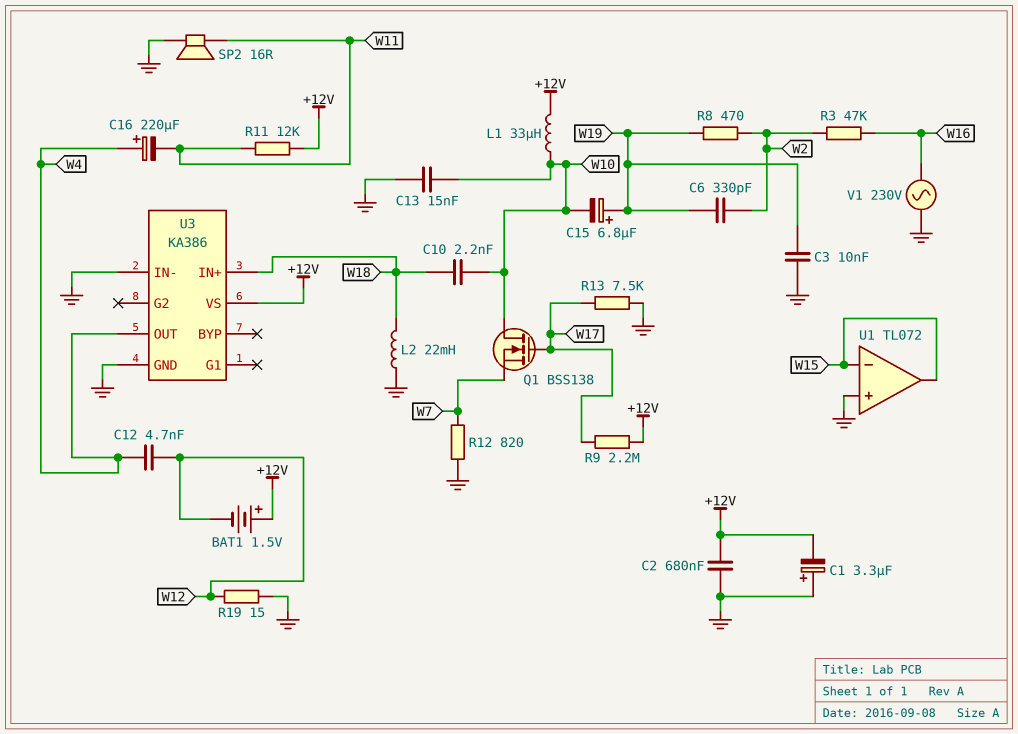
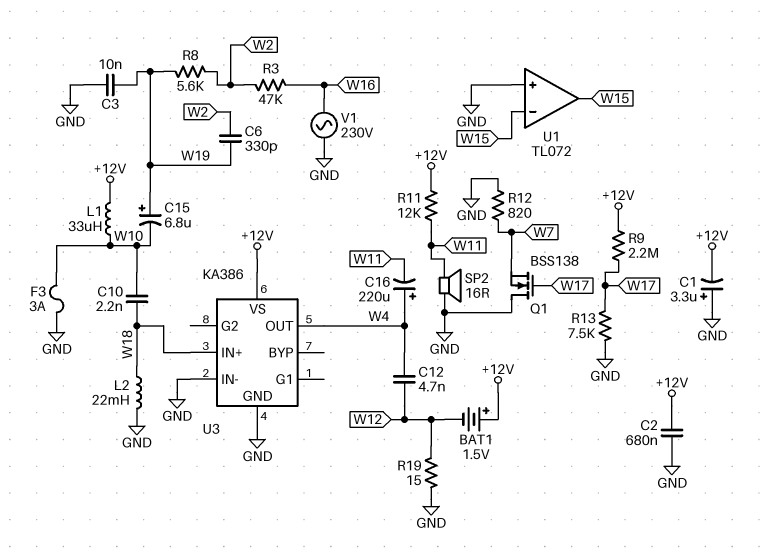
C13: 15nF (GND, W10) -> none
F3: none -> 3A (GND, W10)
Q1: NMOS BSS138 (G W17, D W10, S W7) -> NMOS BSS138 (G W17, D GND, S W7)
R8: 470 (W2, W19) -> 5.6k (W2, W19)

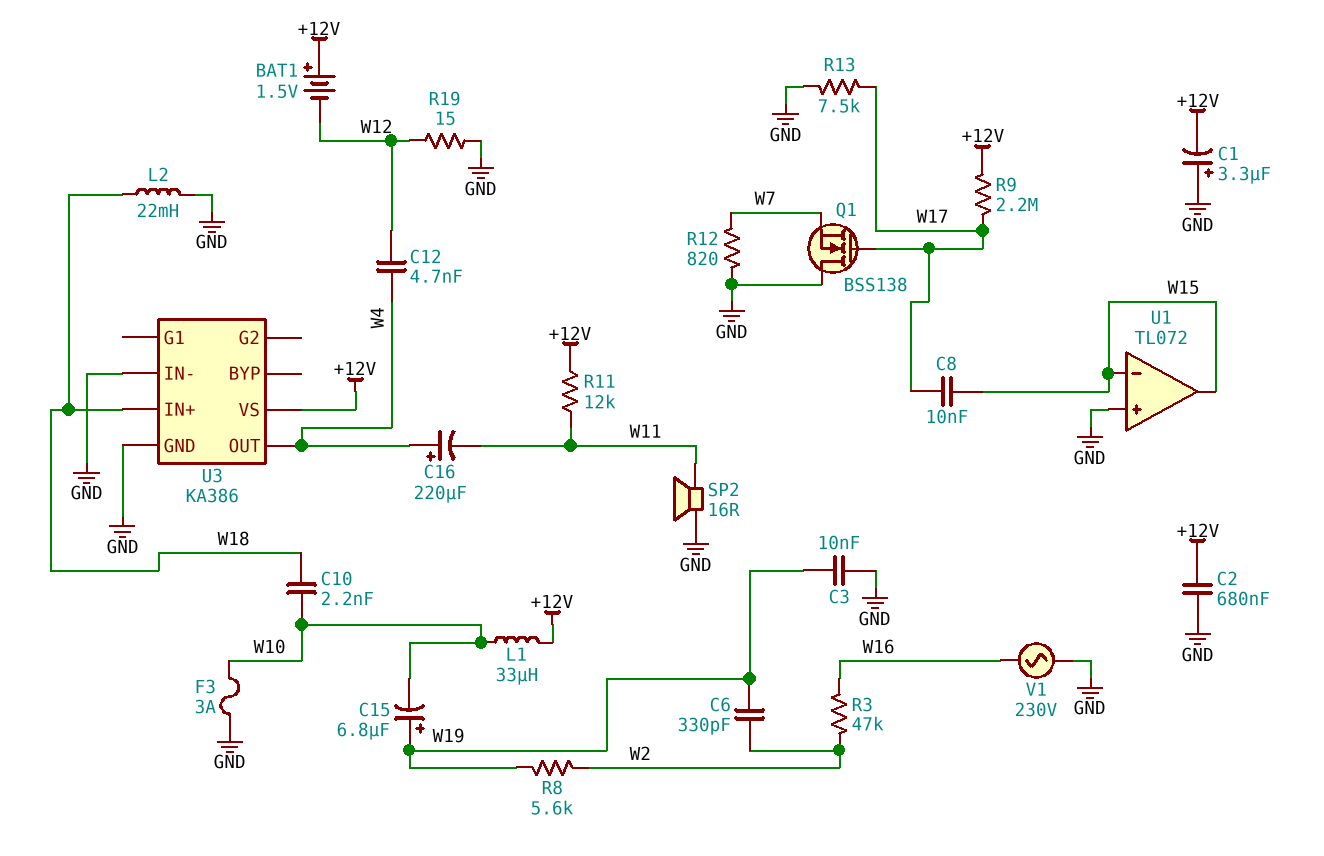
C8: none -> 10nF (W15, W17)

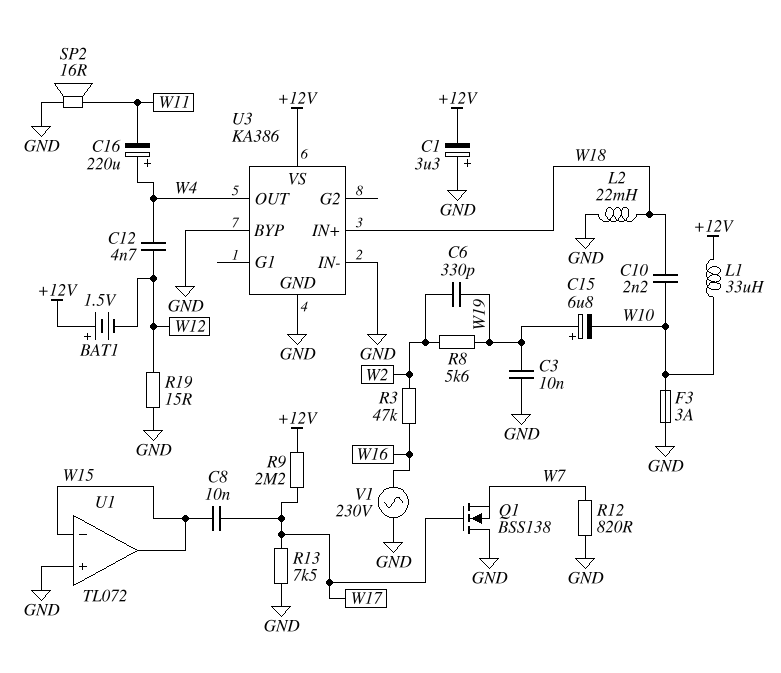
C2: 680nF (+12V, GND) -> none
R11: 12k (+12V, W11) -> none
U3 pin BYP: none -> GND

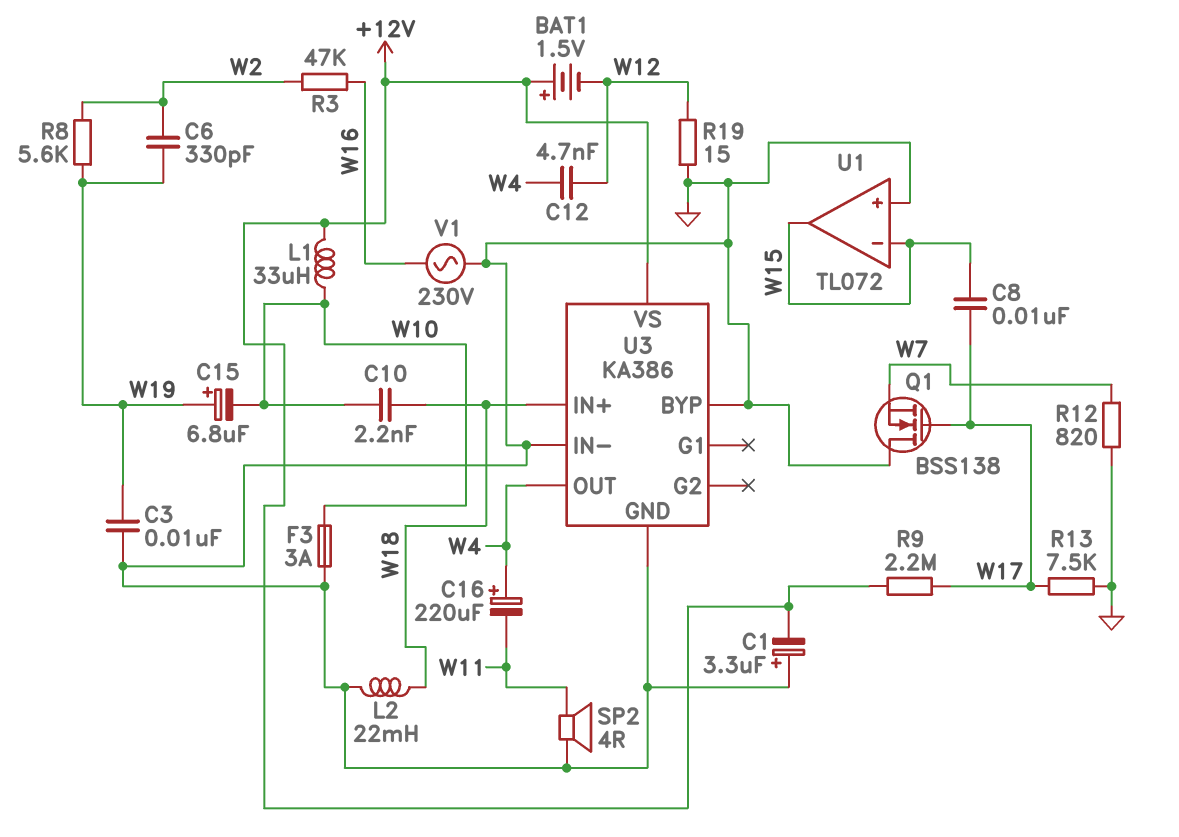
SP2: speaker 16R (GND, W11) -> speaker 4R (GND, W11)

